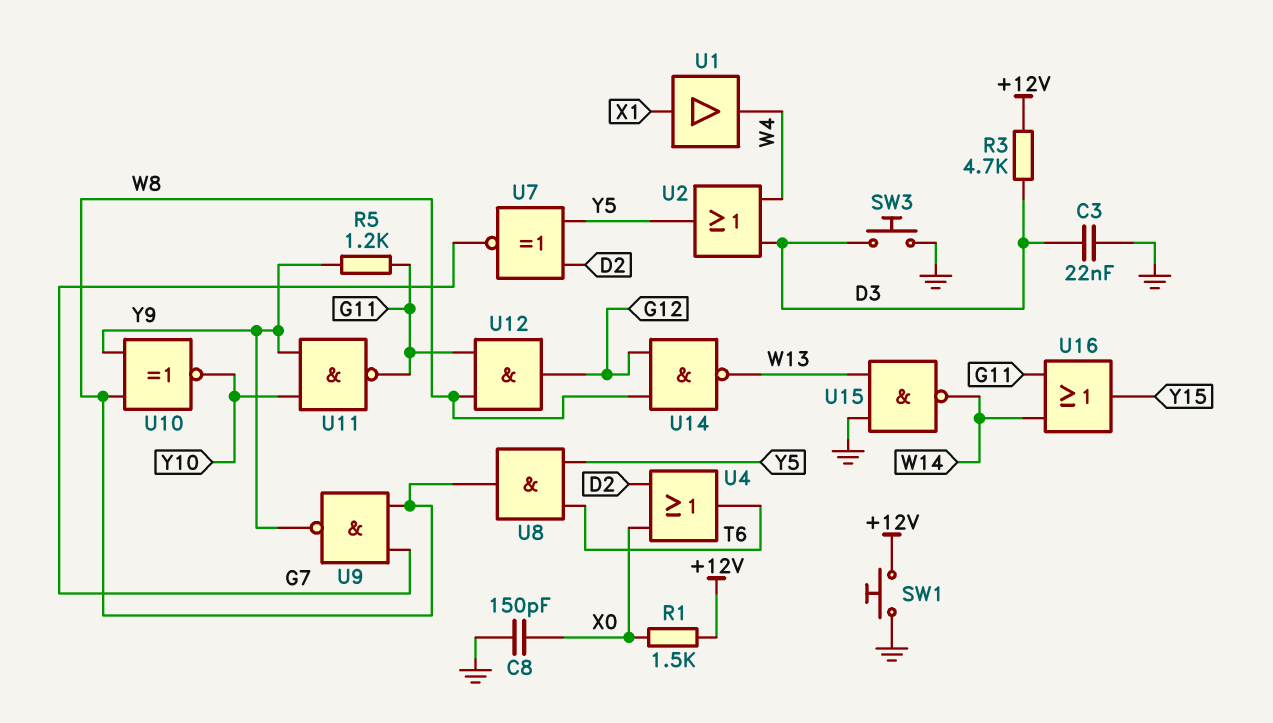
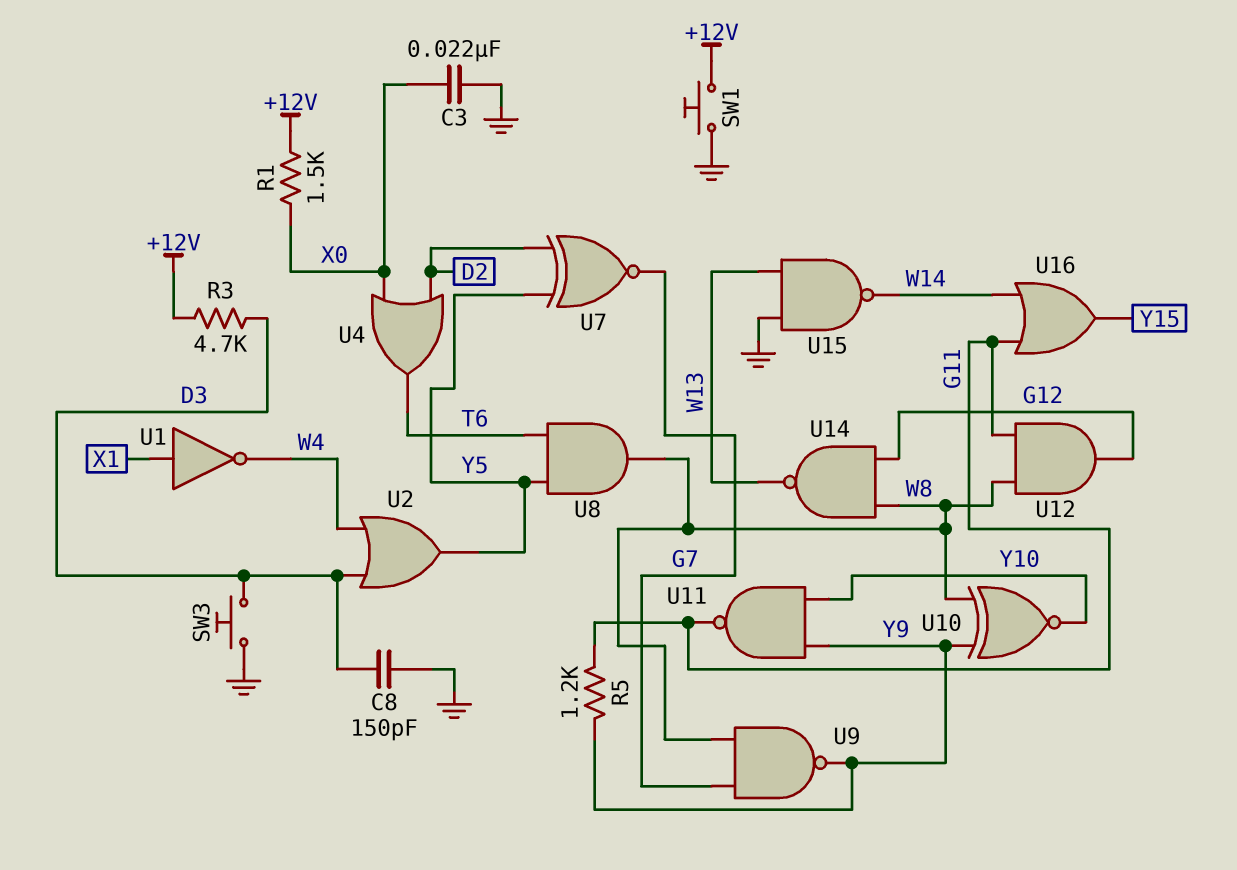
C3: 22nF (D3, GND) -> 22nF (GND, X0)
C8: 150pF (GND, X0) -> 150pF (D3, GND)
U1: buffer (in X1, out W4) -> NOT (in X1, out W4)

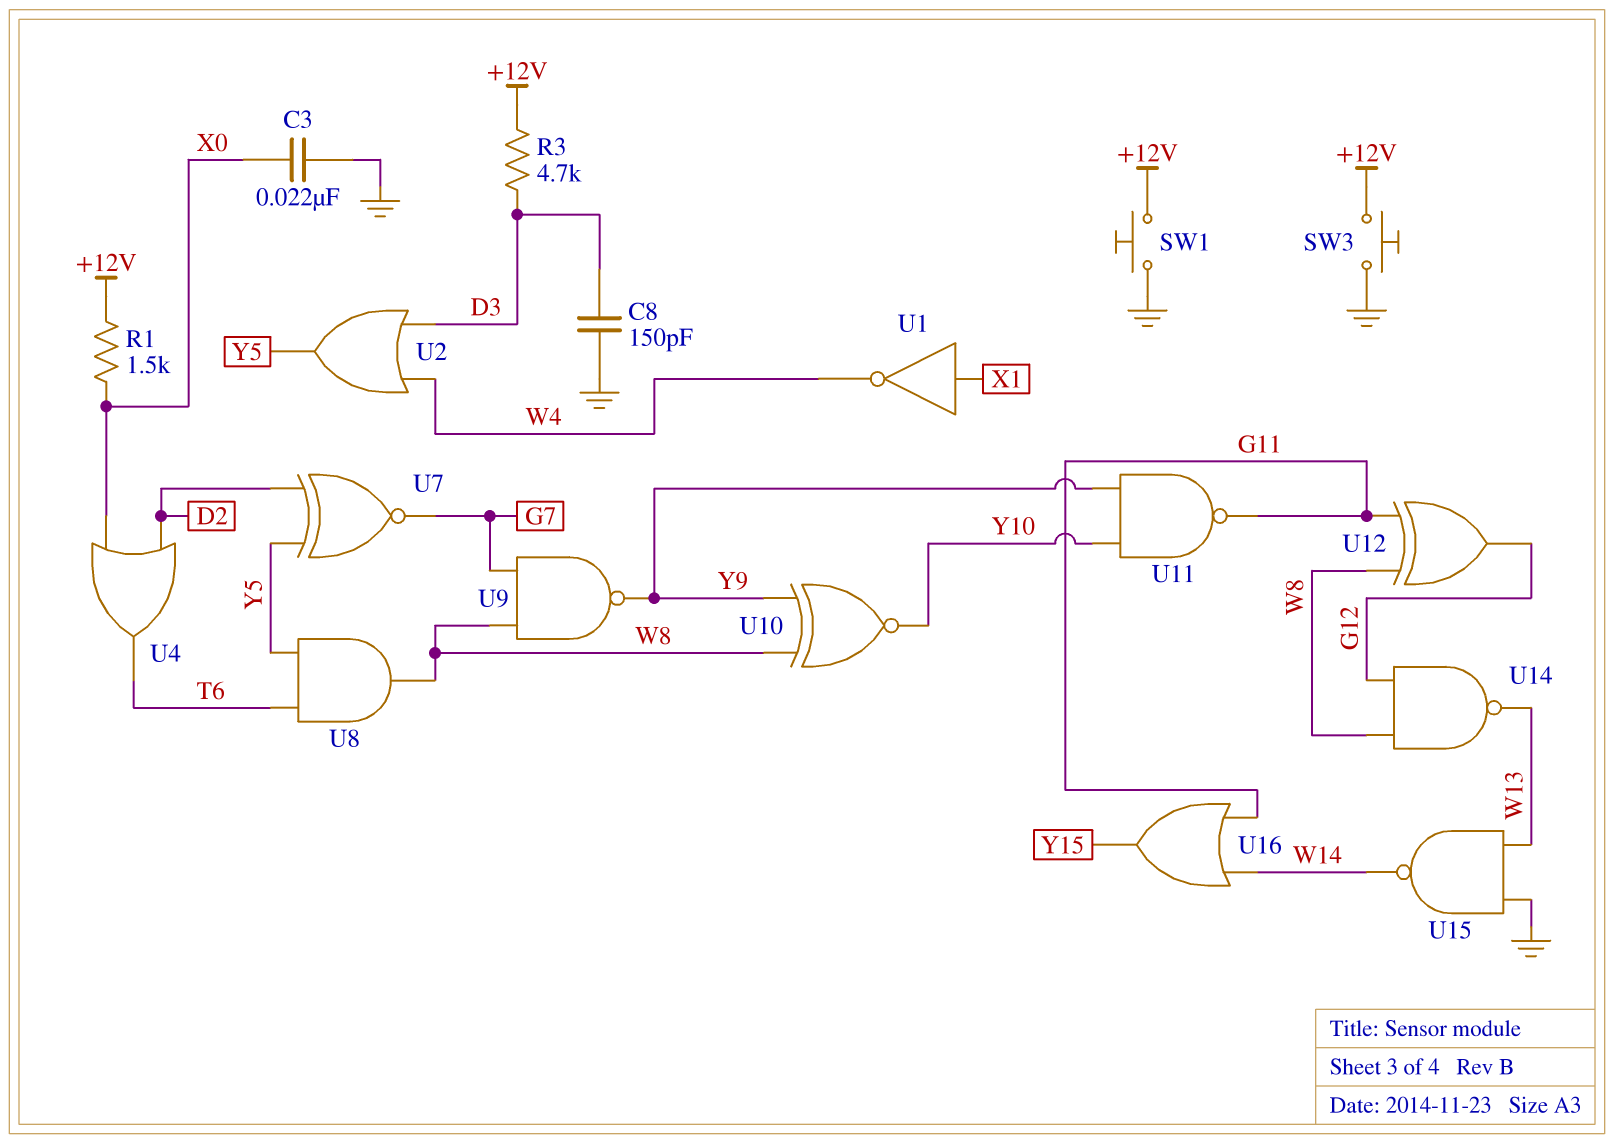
R5: 1.2k (G11, Y9) -> none
SW3: button (D3, GND) -> button (+12V, GND)
U12: AND (in G11, in W8, out G12) -> XOR (in G11, in W8, out G12)

